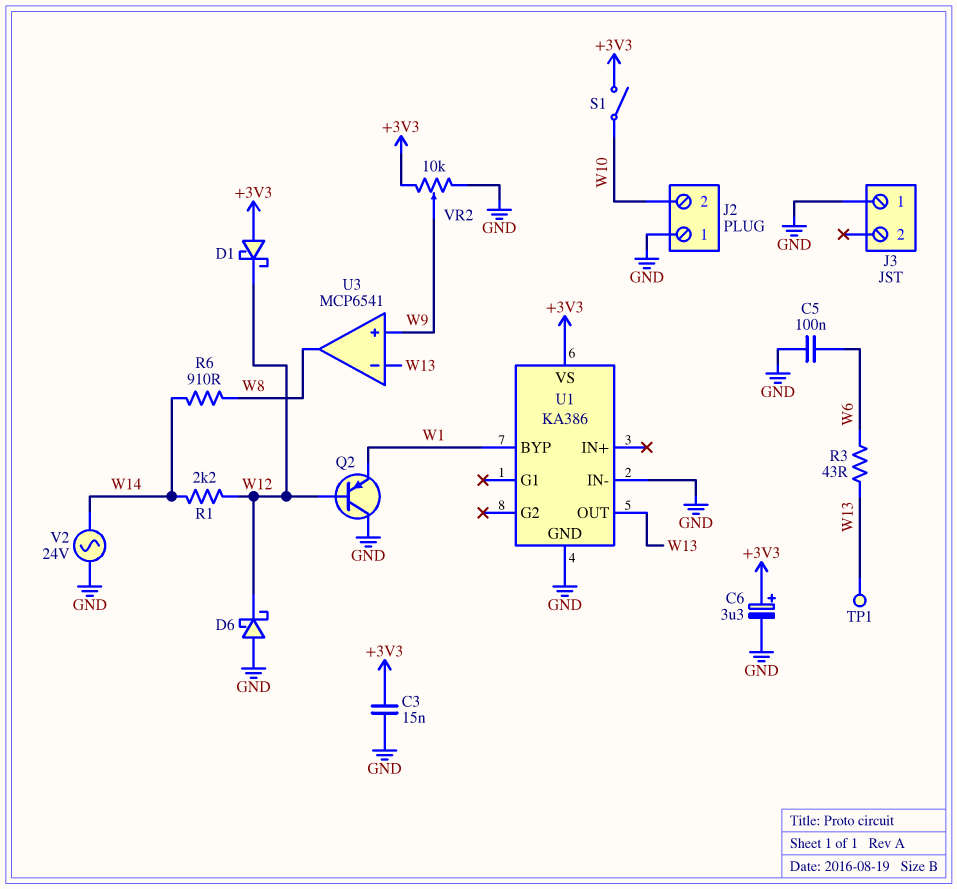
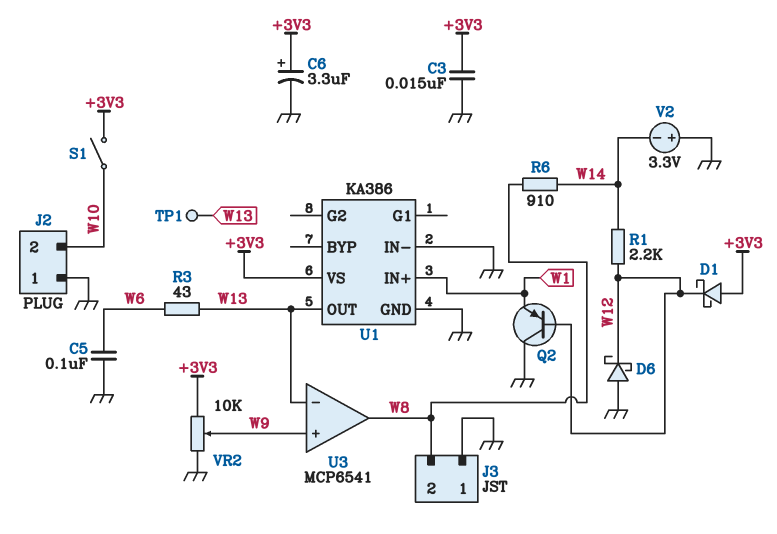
J3 pin 2: none -> W8
U1 pin BYP: W1 -> none
U1 pin IN+: none -> W1
V2: AC 24V (GND, W14) -> 3.3V (plus GND, minus W14)

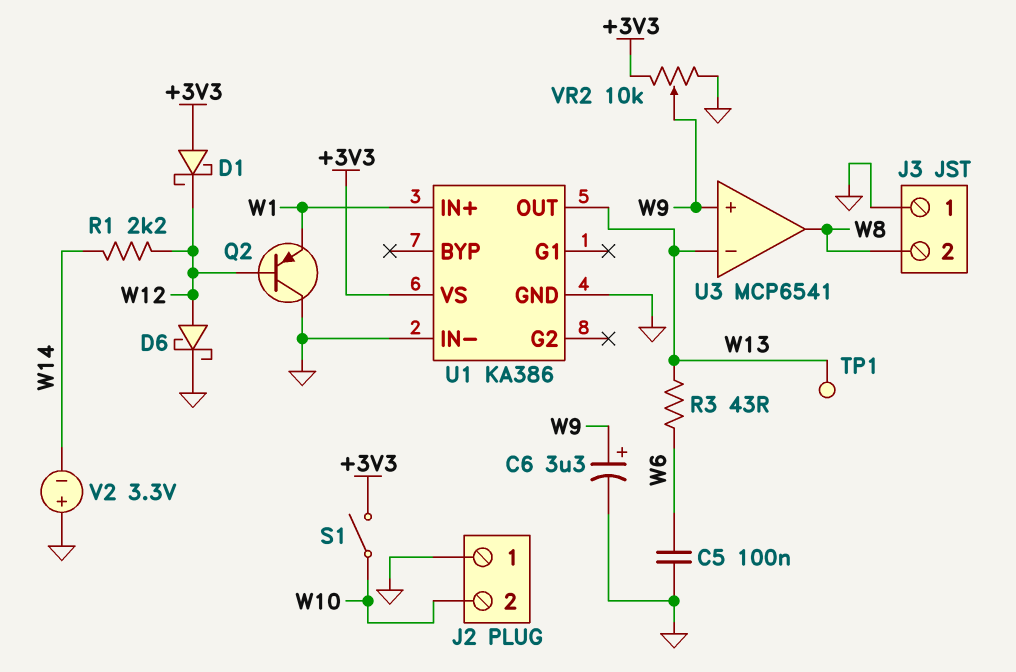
C3: 15nF (+3V3, GND) -> none
C6: 3.3uF (plus +3V3, minus GND) -> 3.3uF (plus W9, minus GND)
D6: schottky (A GND, K W12) -> schottky (A W12, K GND)
R6: 910 (W8, W14) -> none

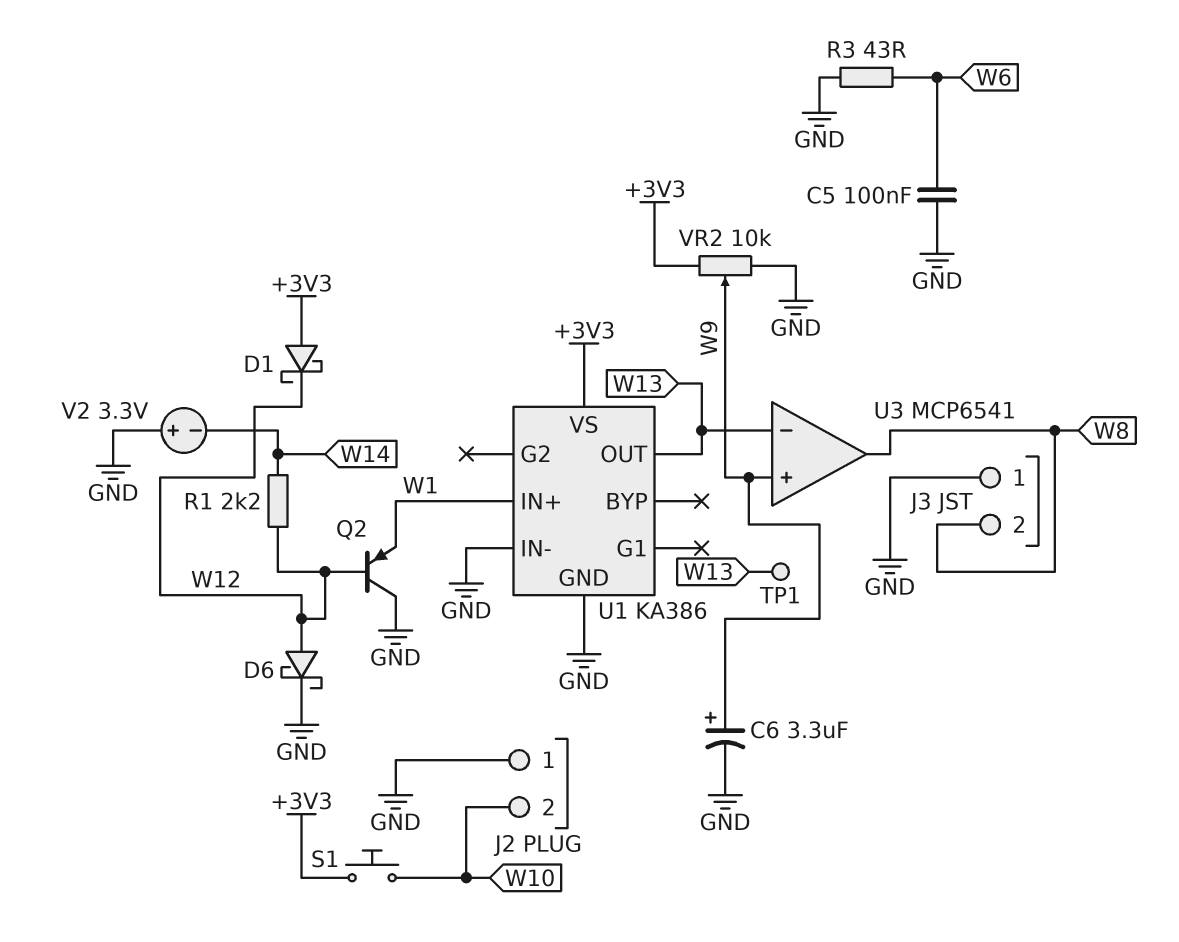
R3: 43 (W6, W13) -> 43 (GND, W6)
S1: switch (+3V3, W10) -> button (+3V3, W10)

